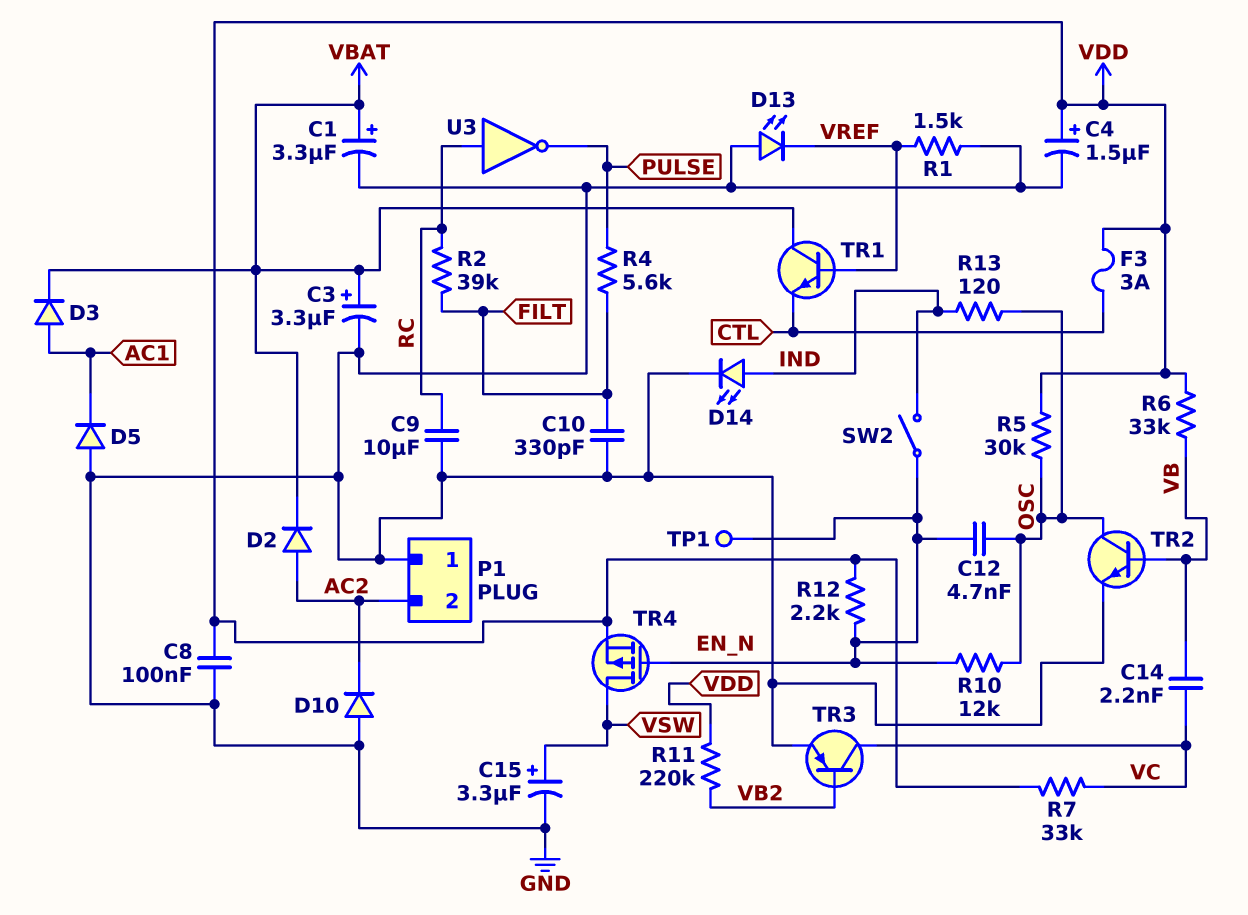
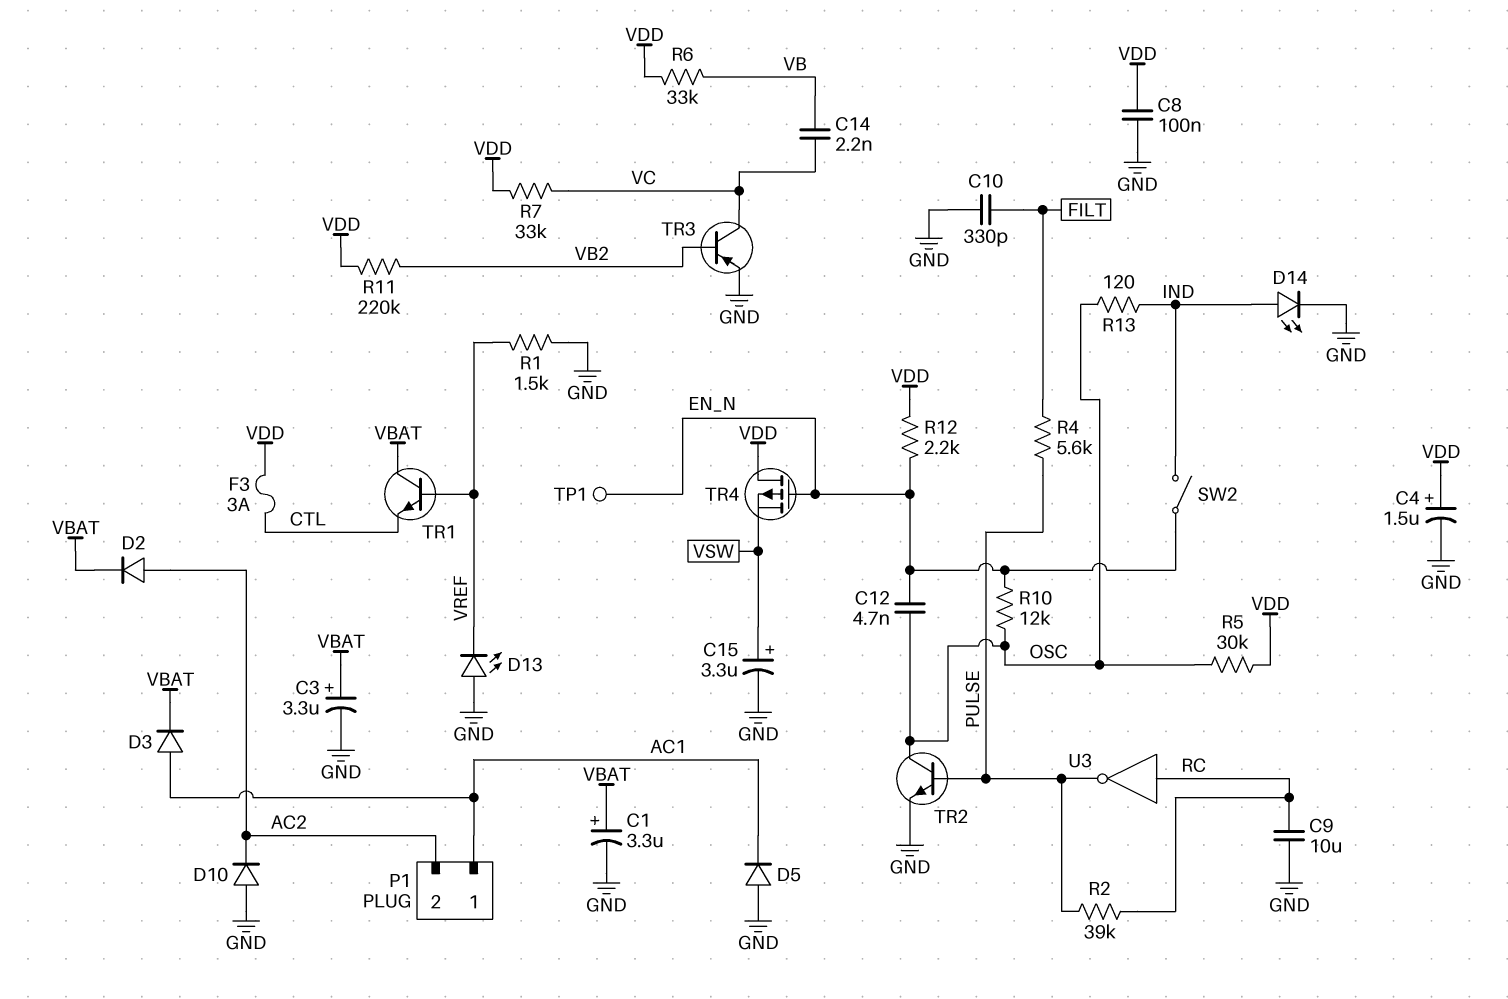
P1 pin 1: GND -> AC1
R2: 39k (FILT, RC) -> 39k (PULSE, RC)
TR2: NPN (B VB, C OSC, E GND) -> NPN (B PULSE, C OSC, E GND)
TR4: PMOS (G EN_N, D VSW, S VDD) -> PMOS (G EN_N, D VDD, S VSW)

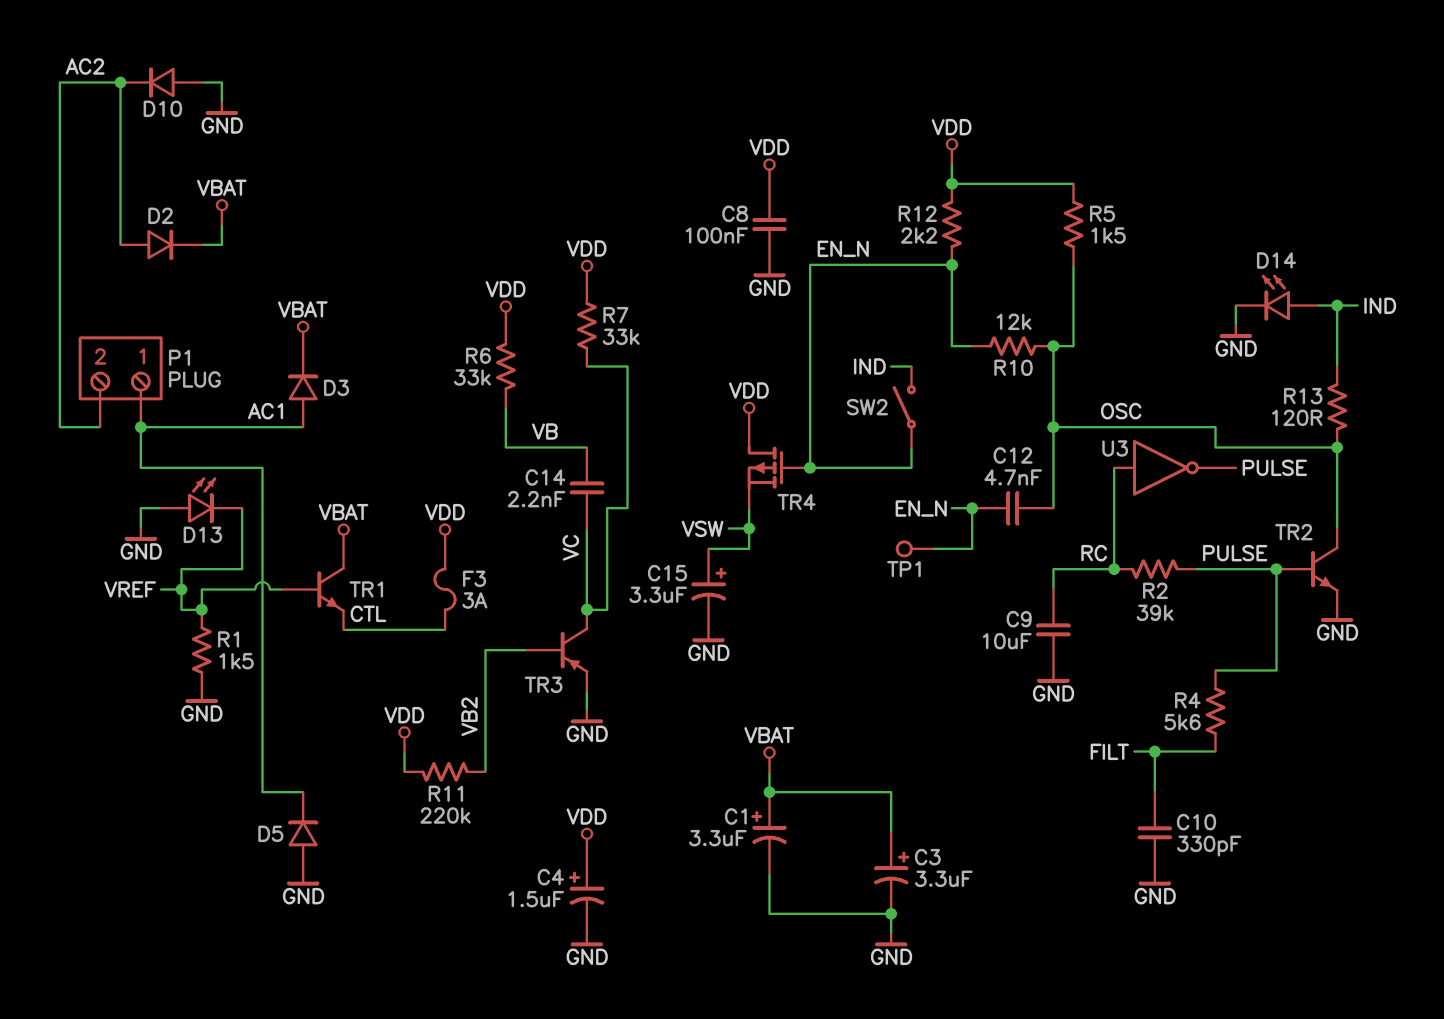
R5: 30k (OSC, VDD) -> 1.5k (OSC, VDD)

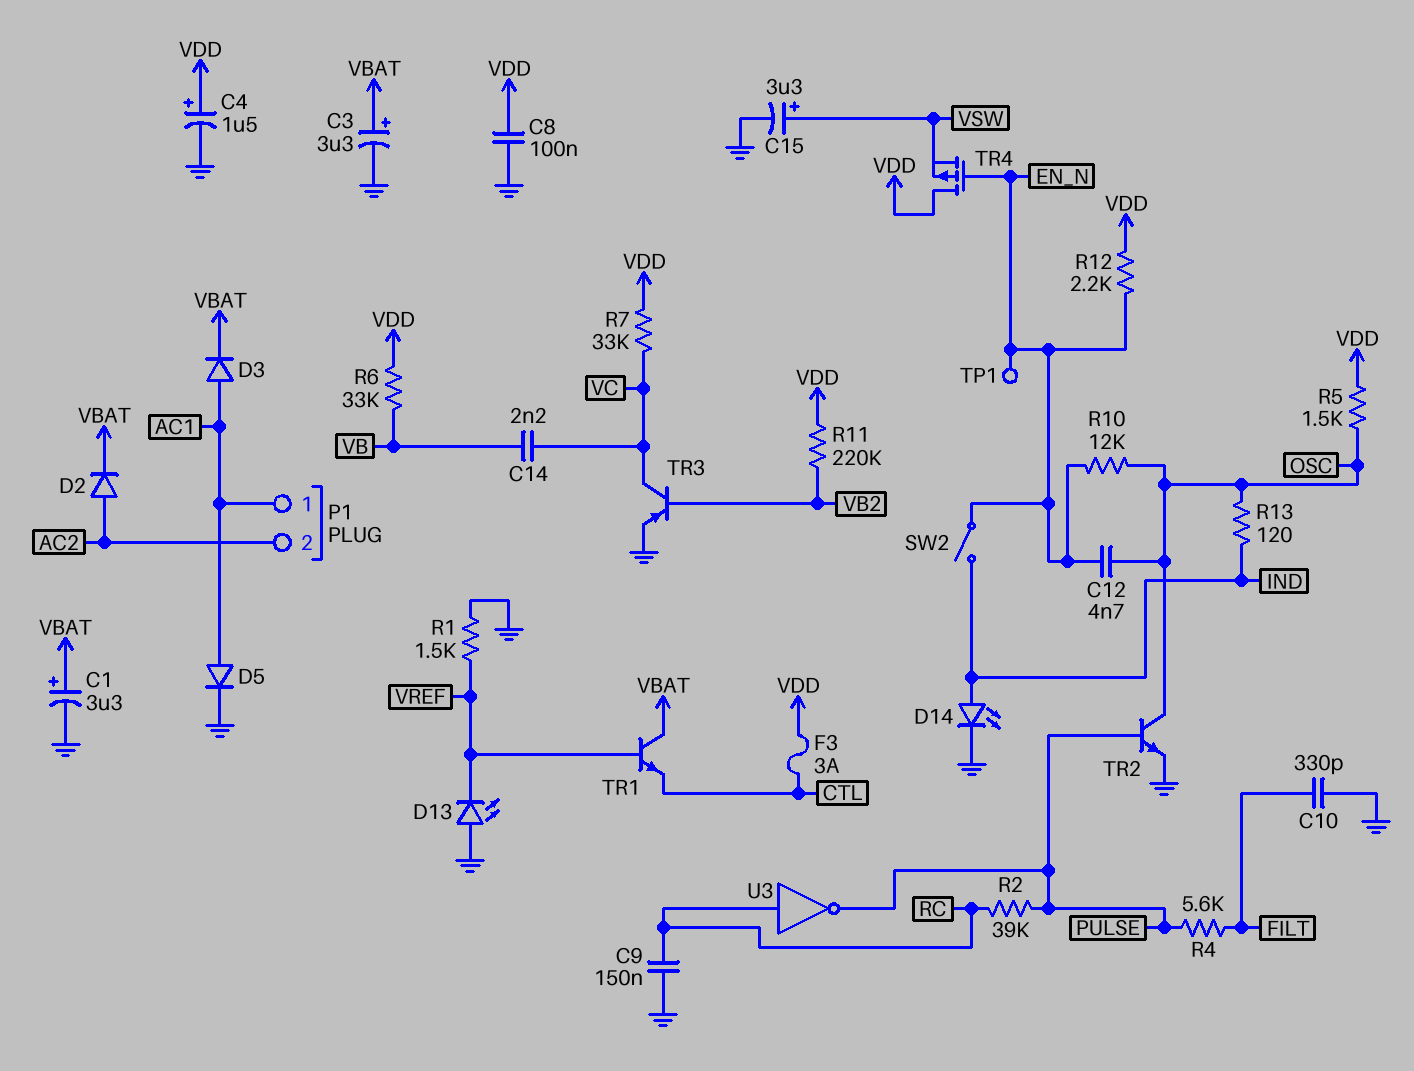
C9: 10uF (GND, RC) -> 150nF (GND, RC)
D5: diode (A GND, K AC1) -> diode (A AC1, K GND)
D10: diode (A GND, K AC2) -> none

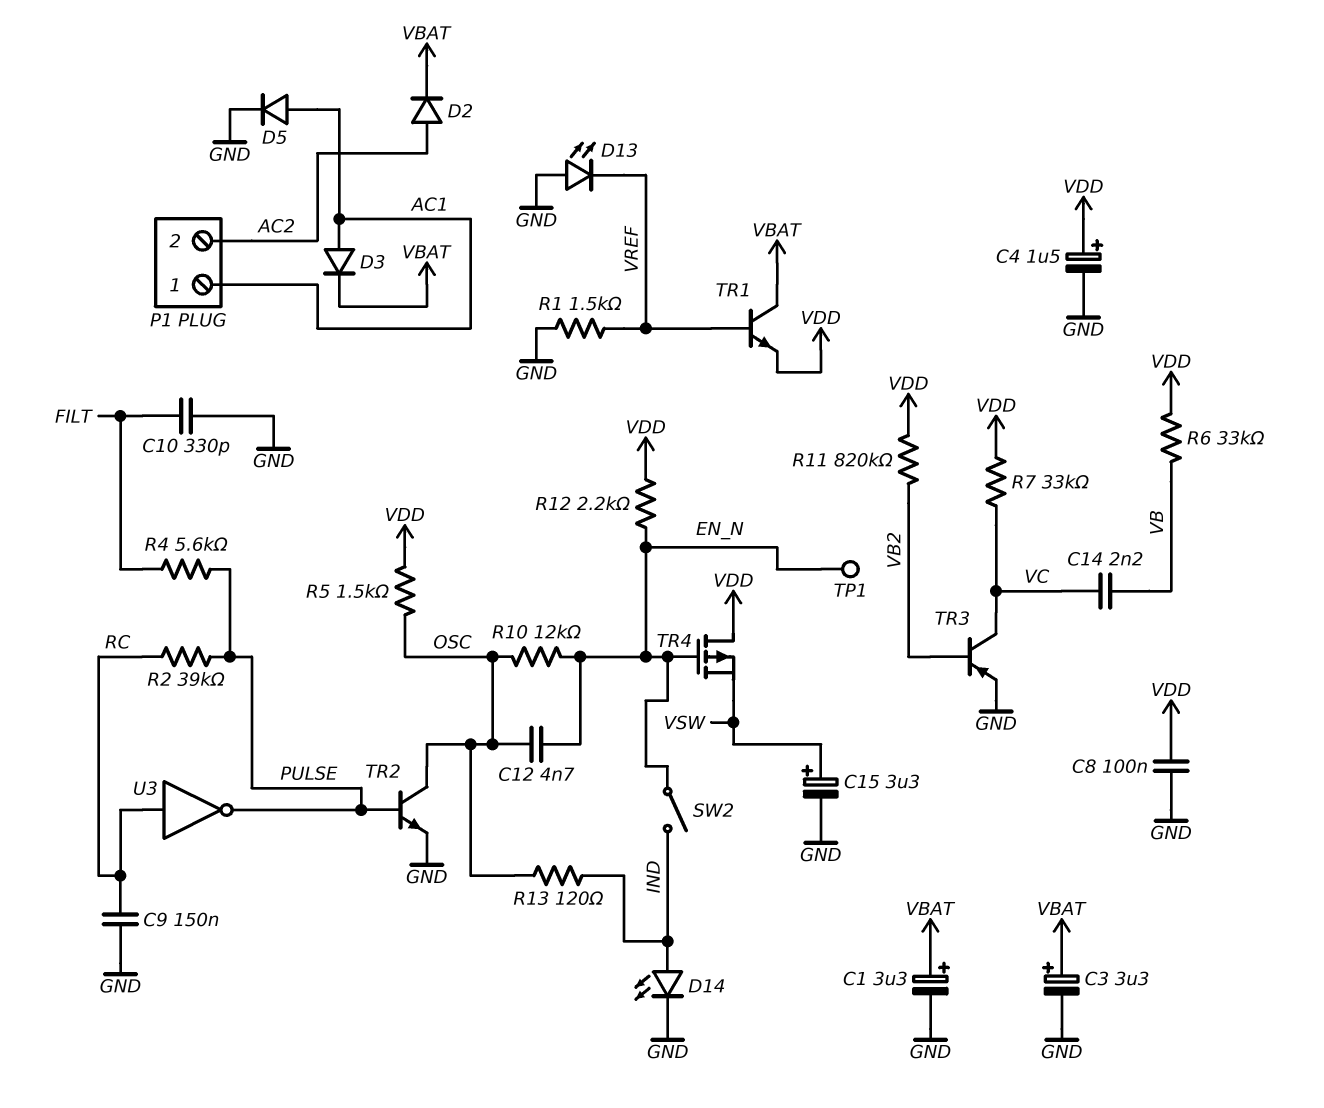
F3: 3A (CTL, VDD) -> none
R11: 220k (VB2, VDD) -> 820k (VB2, VDD)
TR1: NPN (B VREF, C VBAT, E CTL) -> NPN (B VREF, C VBAT, E VDD)

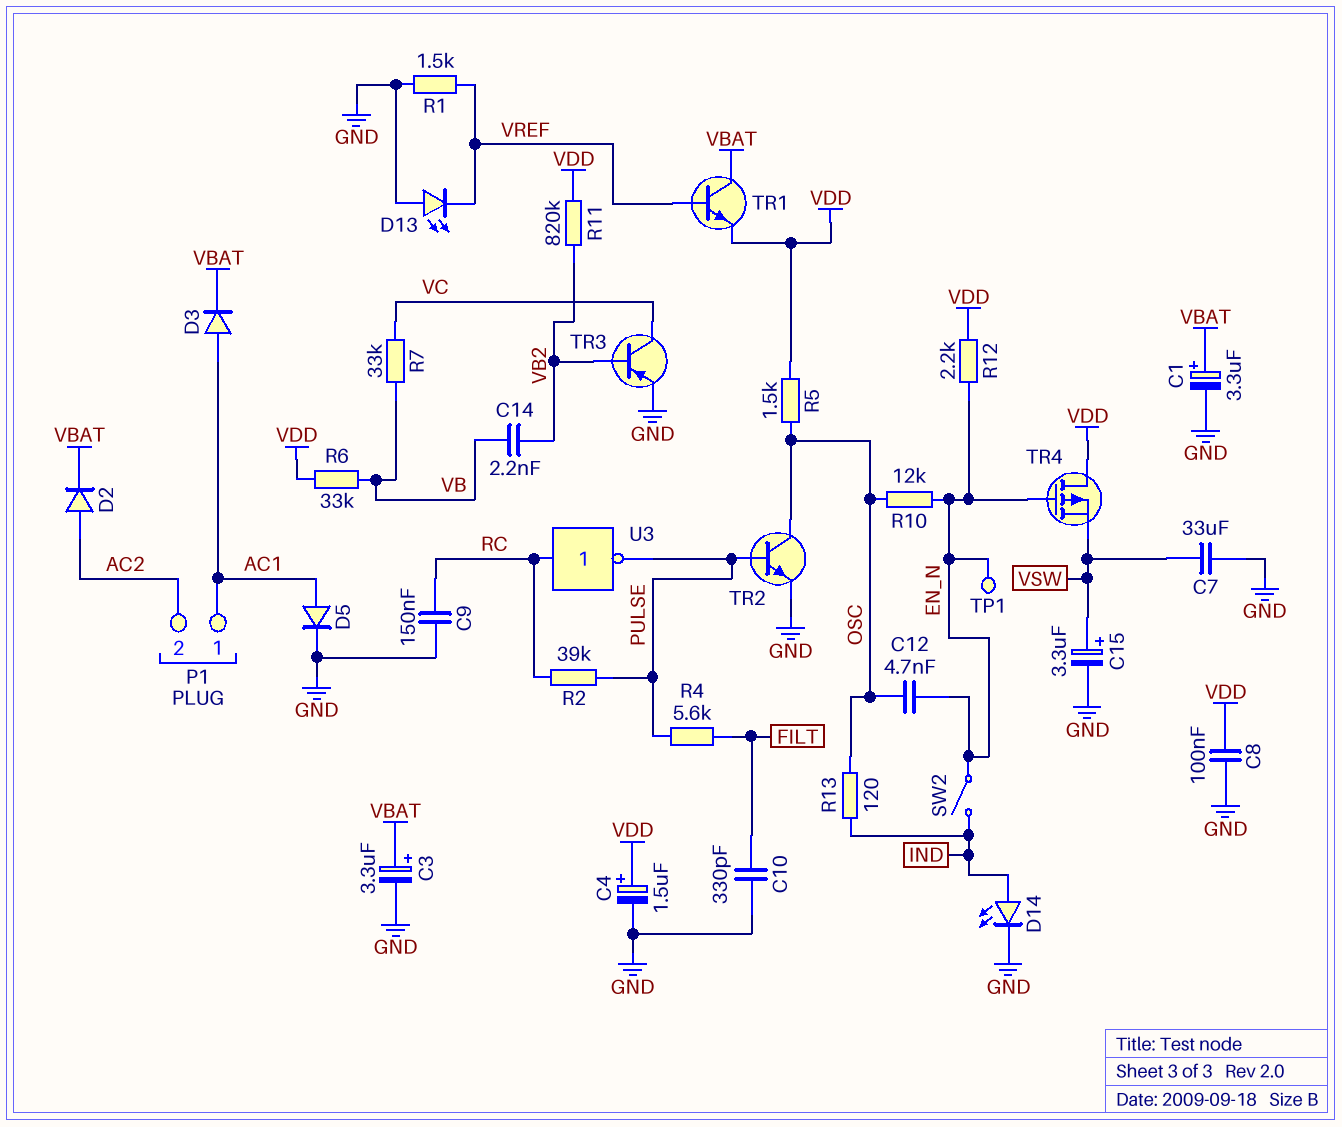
C7: none -> 33uF (GND, VSW)
C14: 2.2nF (VB, VC) -> 2.2nF (VB, VB2)
R7: 33k (VC, VDD) -> 33k (VB, VC)

